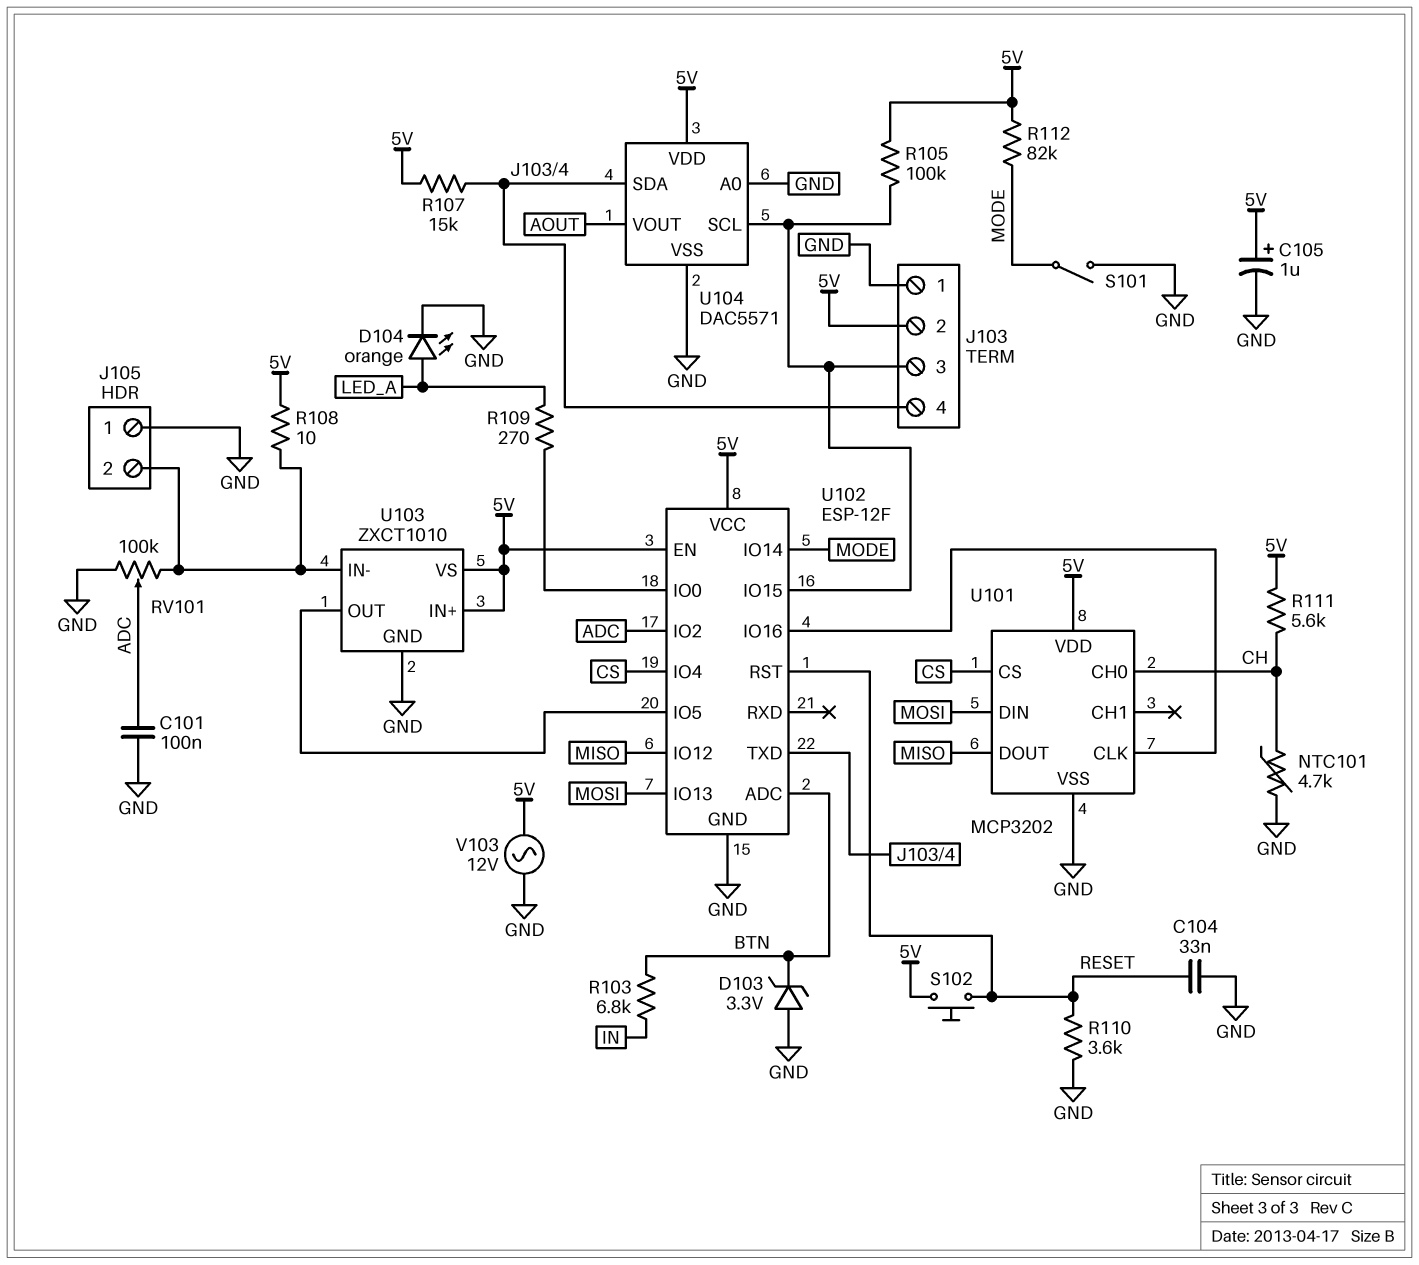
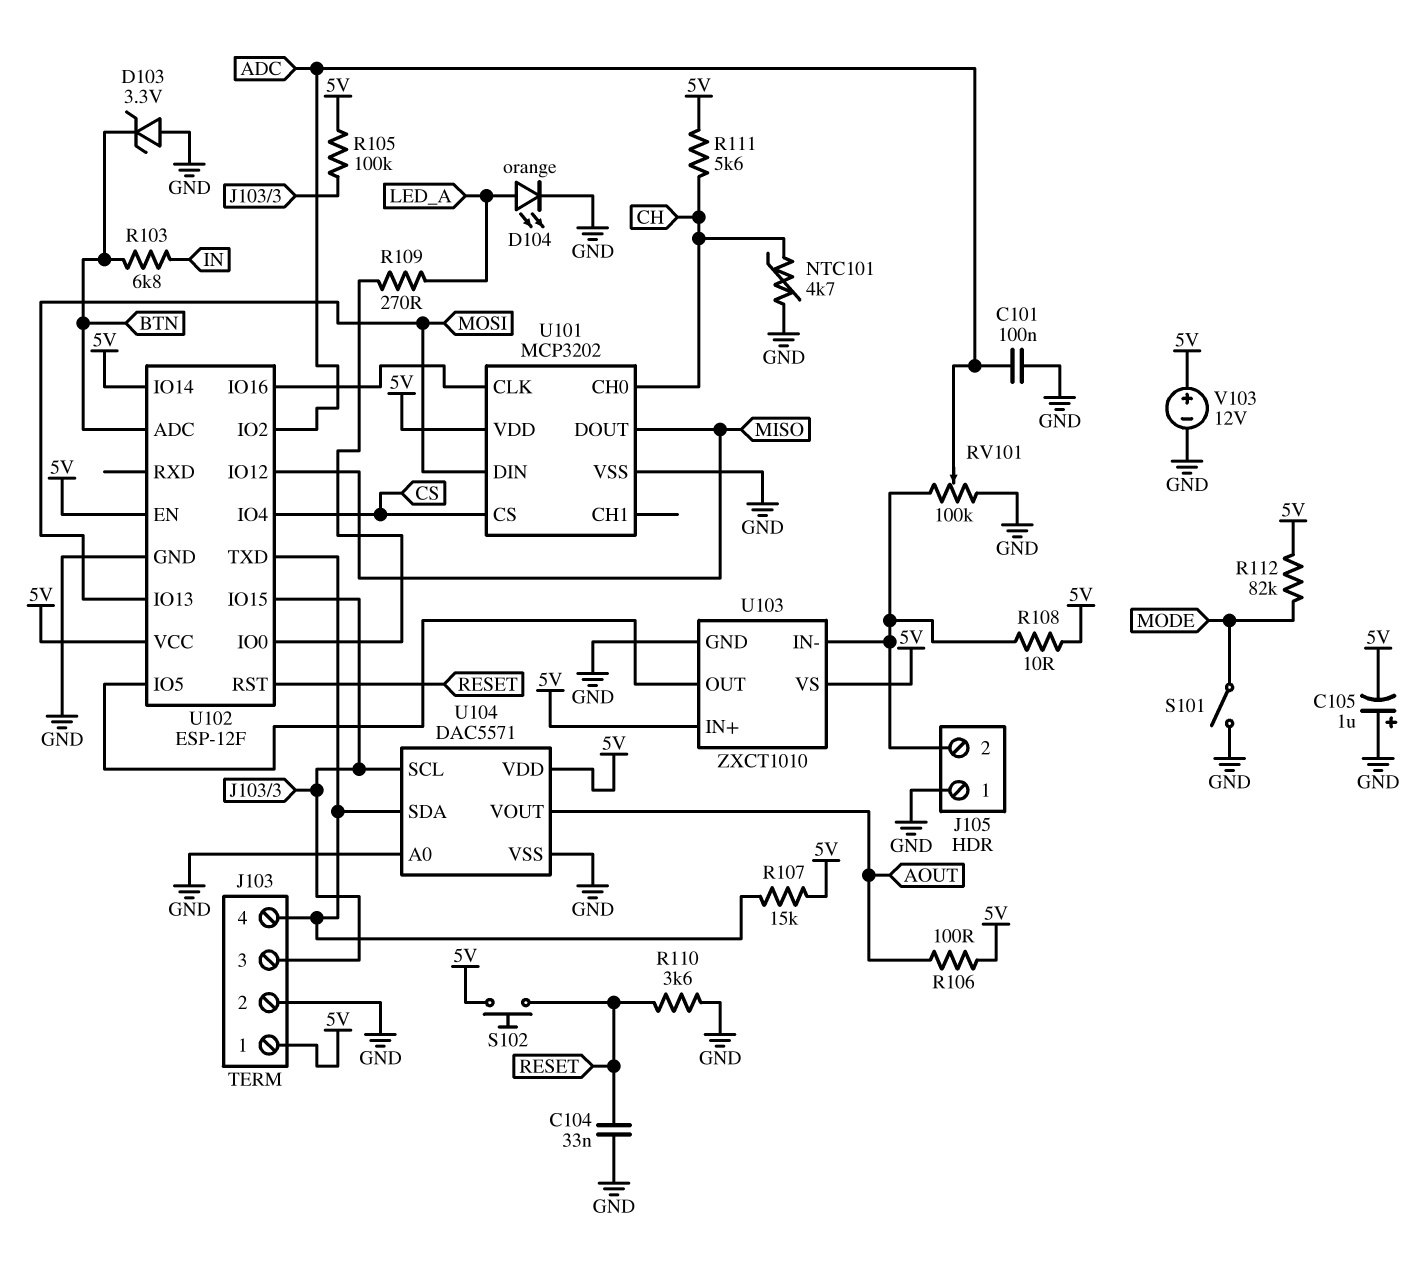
C105: 1uF (plus 5V, minus GND) -> 1uF (plus GND, minus 5V)
J103 pin 1: GND -> 5V
J103 pin 2: 5V -> GND
R106: none -> 100 (5V, AOUT)
U102 pin IO14: MODE -> 5V
V103: AC 12V (5V, GND) -> 12V (plus 5V, minus GND)

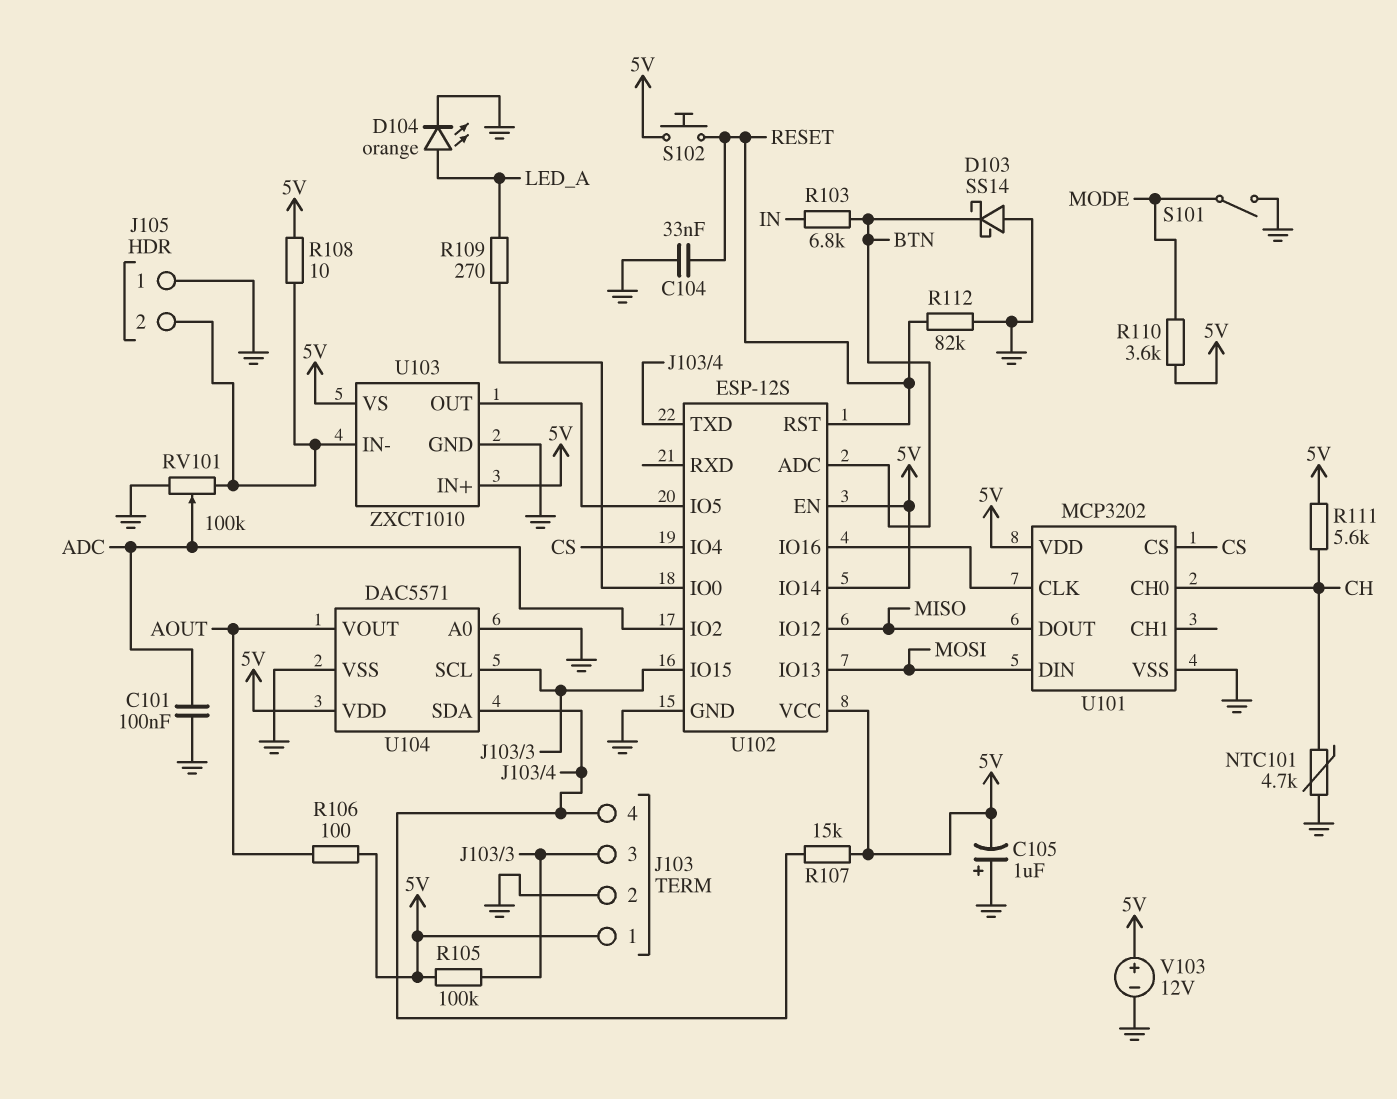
D103: zener 3.3V (A GND, K BTN) -> schottky SS14 (A GND, K BTN)
R110: 3.6k (GND, RESET) -> 3.6k (5V, MODE)
R112: 82k (5V, MODE) -> 82k (GND, RESET)
U102: ESP-12F -> ESP-12S

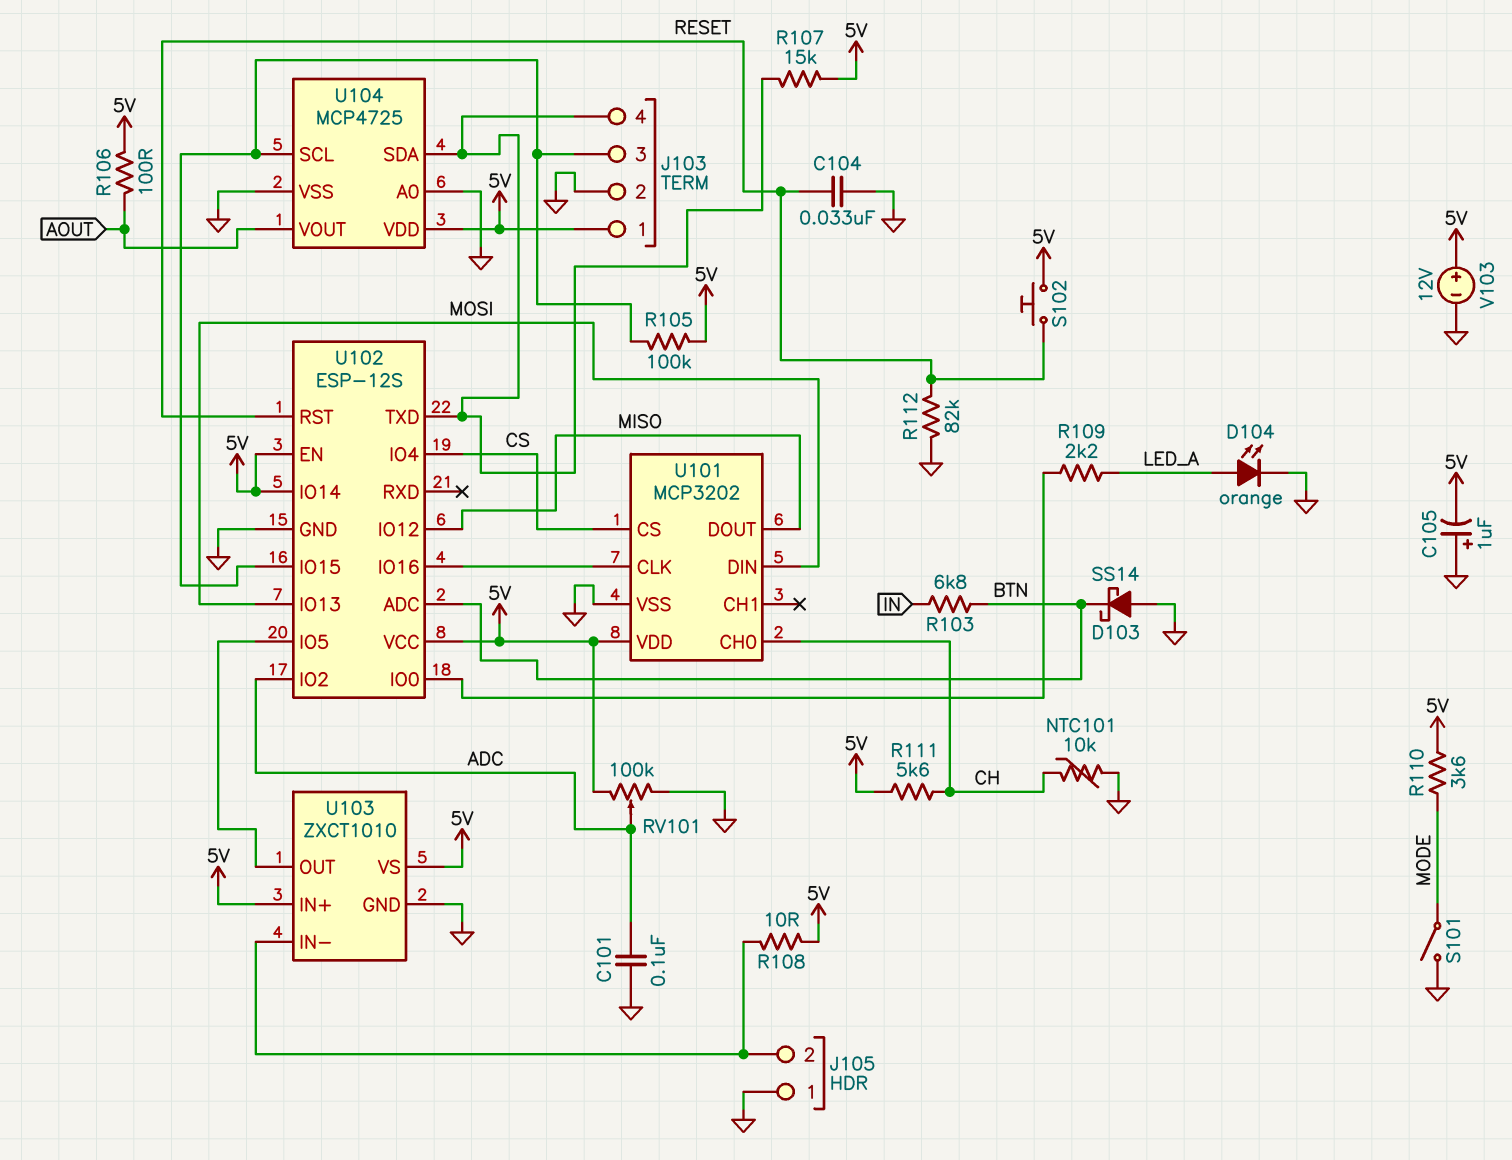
NTC101: 4.7k (CH, GND) -> 10k (CH, GND)
R109: 270 (LED_A, U102/IO0) -> 2.2k (LED_A, U102/IO0)
RV101: 100k (GND, J105/2, wiper ADC) -> 100k (5V, GND, wiper ADC)
U104: DAC5571 -> MCP4725

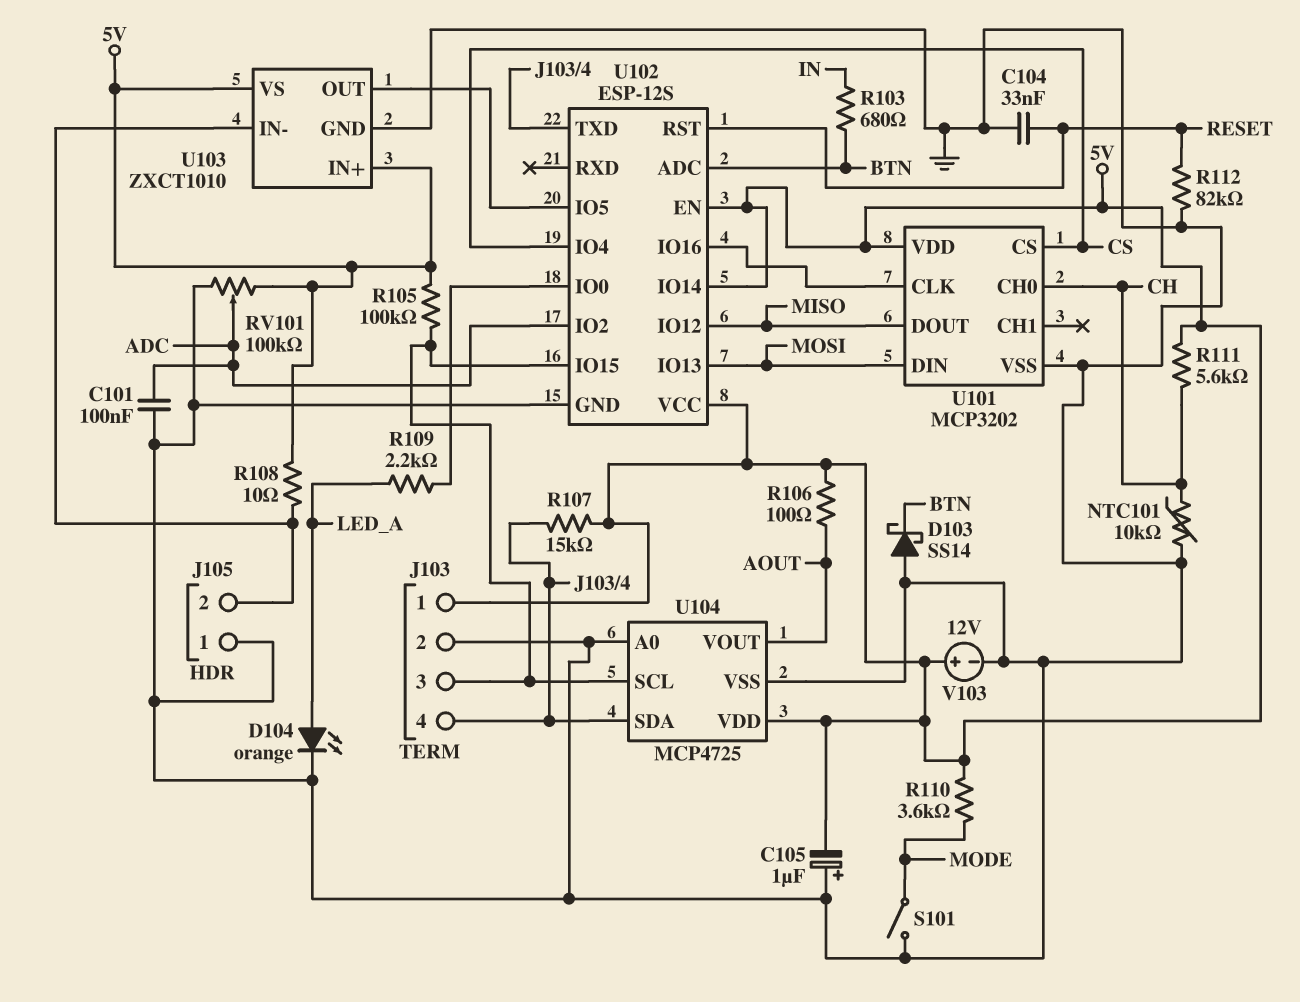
R103: 6.8k (BTN, IN) -> 680 (BTN, IN)
S102: button (5V, RESET) -> none

